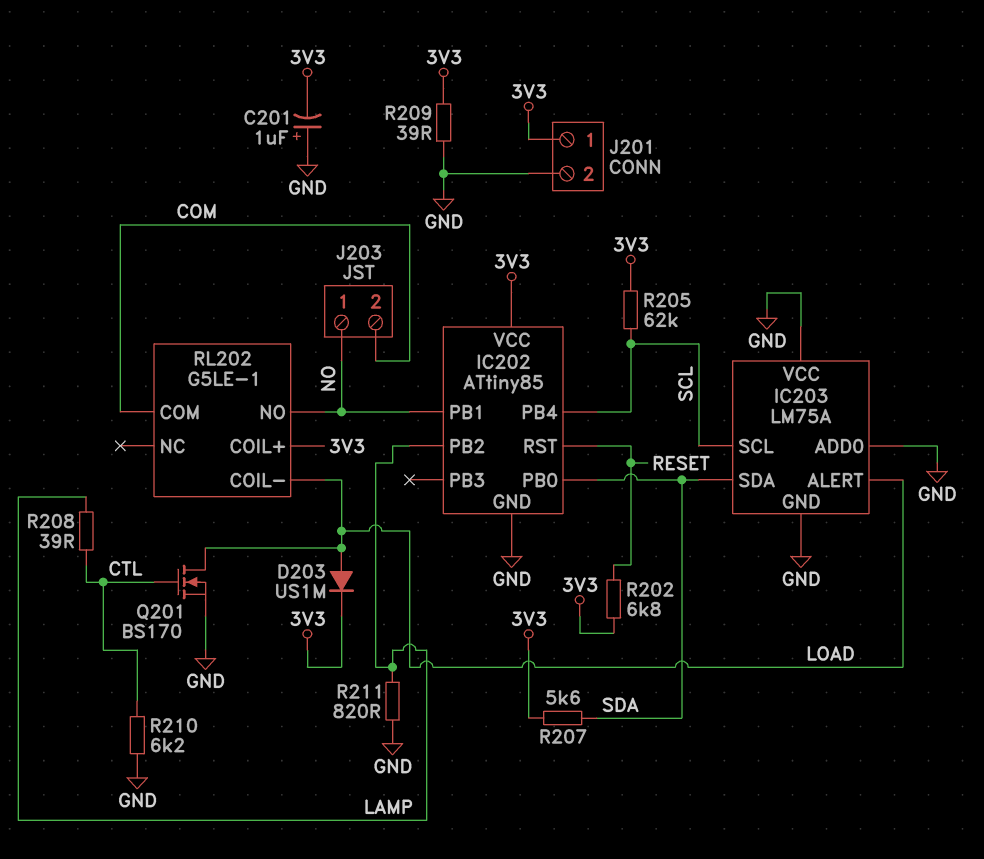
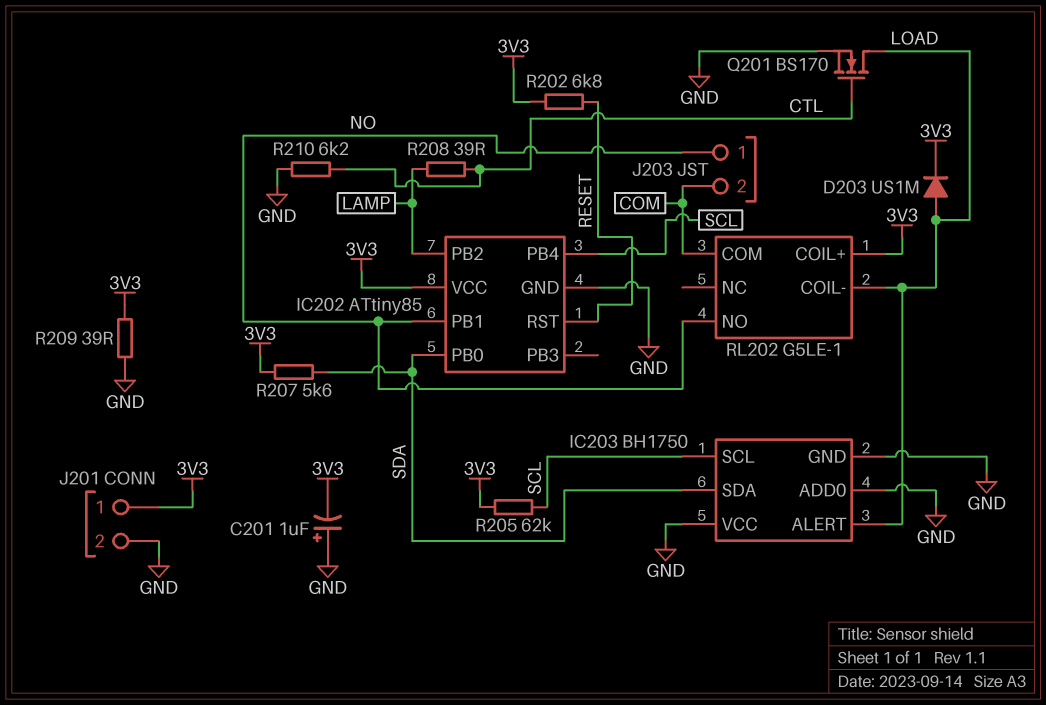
IC203: LM75A -> BH1750
R211: 820 (GND, LAMP) -> none

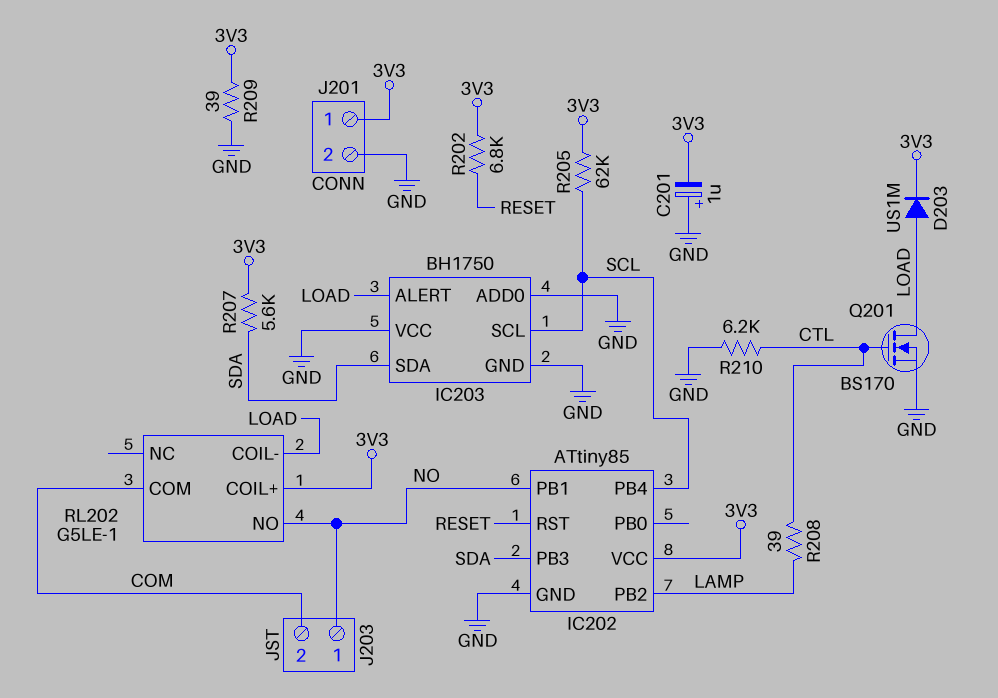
IC202 pin PB0: SDA -> none
IC202 pin PB3: none -> SDA

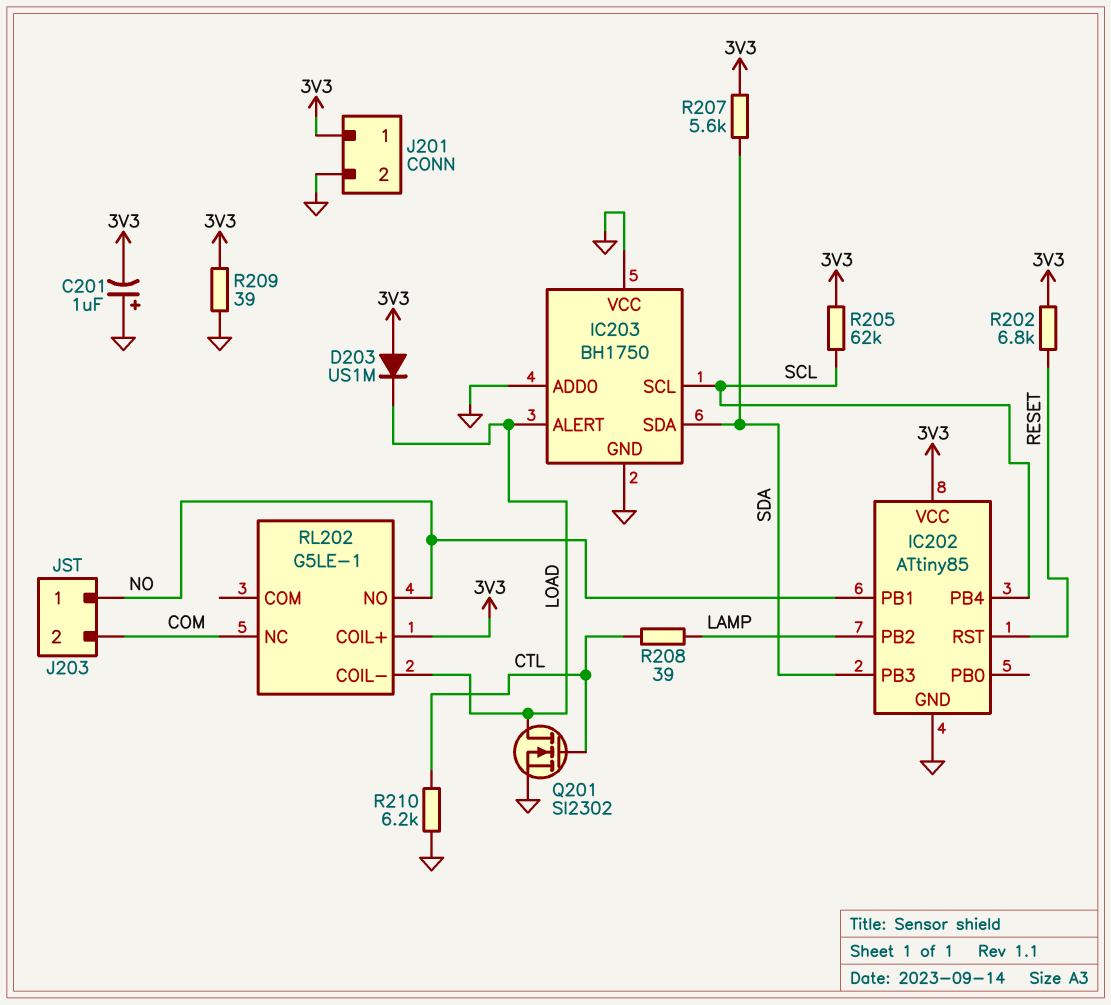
D203: diode US1M (A LOAD, K 3V3) -> diode US1M (A 3V3, K LOAD)
Q201: NMOS BS170 (G CTL, D LOAD, S GND) -> NMOS SI2302 (G CTL, D LOAD, S GND)
RL202 pin COM: COM -> none
RL202 pin NC: none -> COM

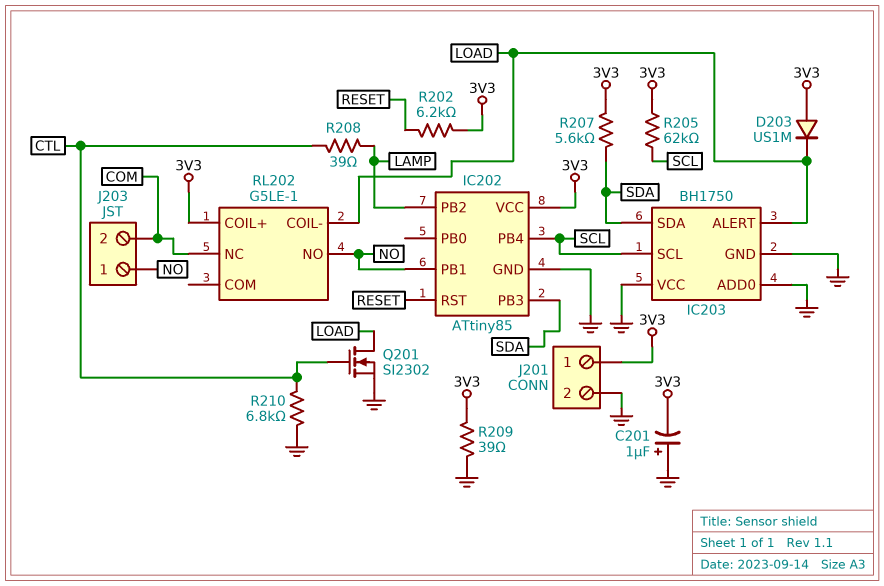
R202: 6.8k (3V3, RESET) -> 6.2k (3V3, RESET)
R210: 6.2k (CTL, GND) -> 6.8k (CTL, GND)

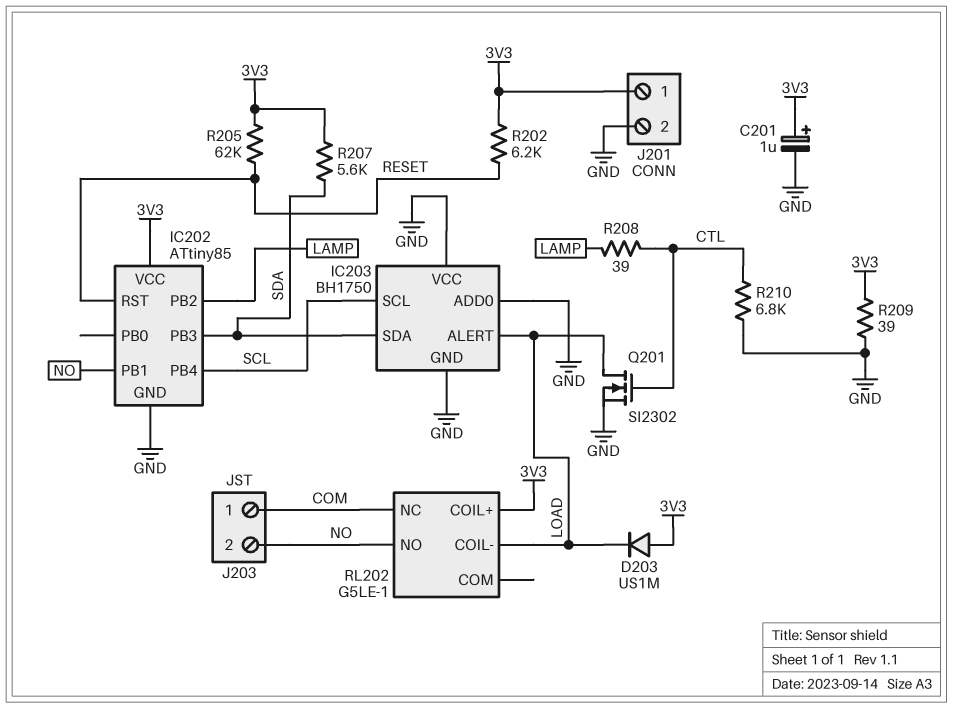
C201: 1uF (plus GND, minus 3V3) -> 1uF (plus 3V3, minus GND)
J203 pin 1: NO -> COM
J203 pin 2: COM -> NO
R205: 62k (3V3, SCL) -> 62k (3V3, RESET)

